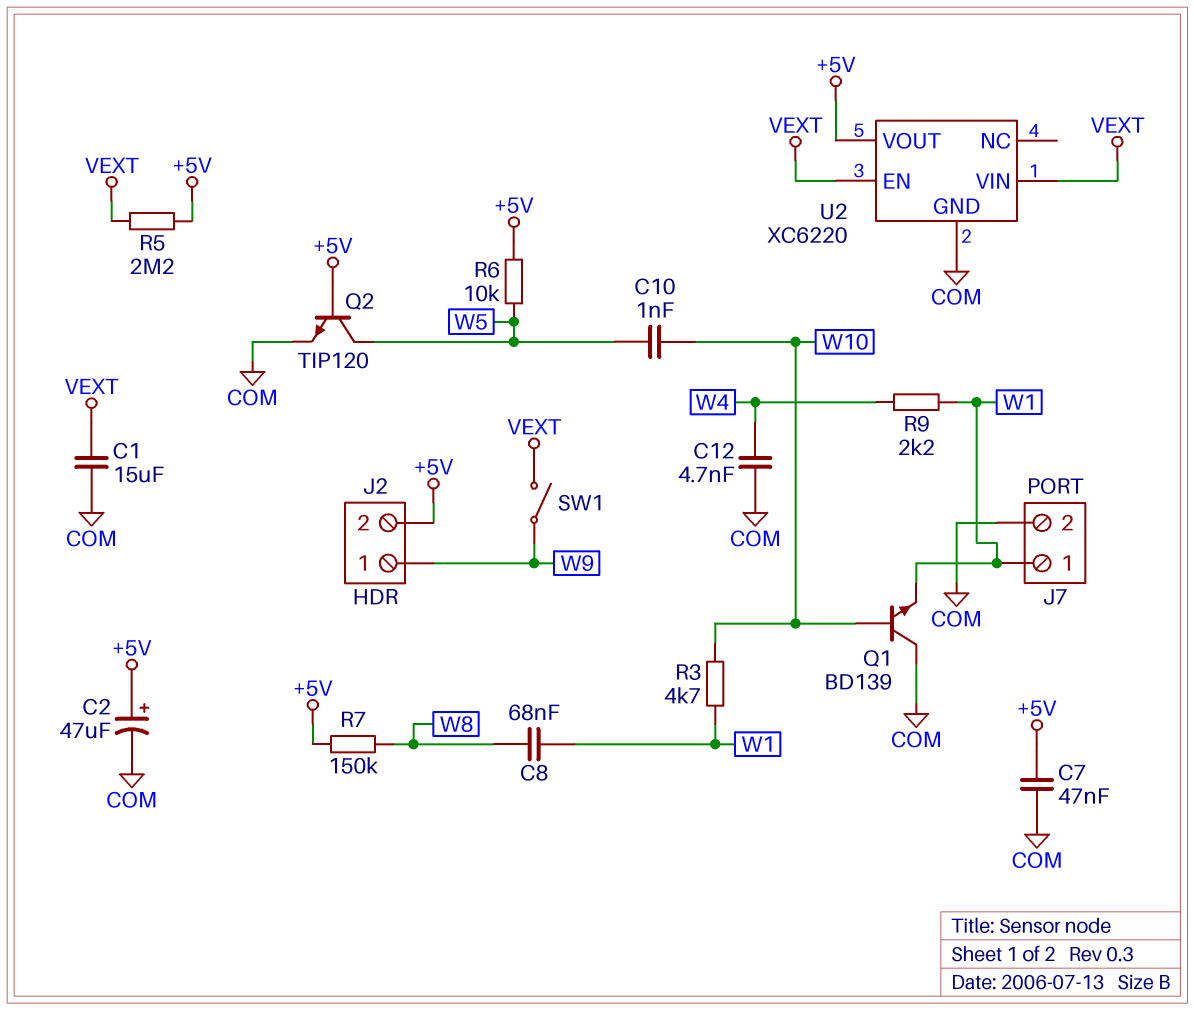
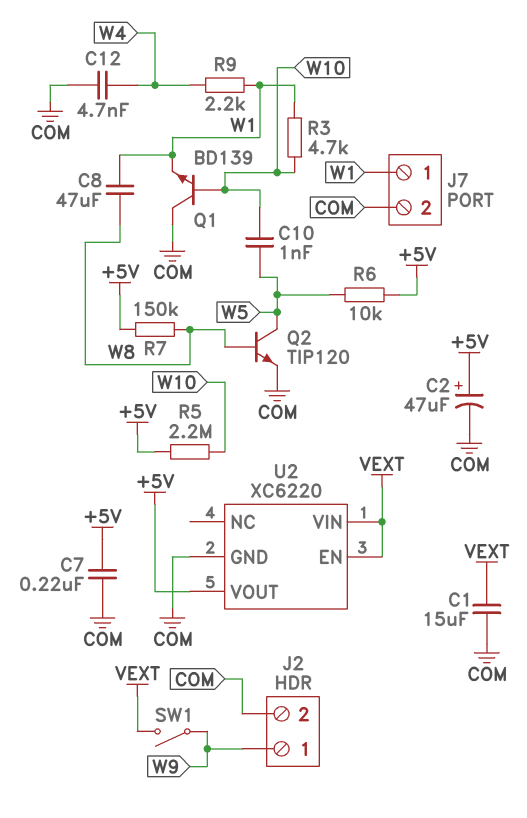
C7: 47nF (+5V, COM) -> 220nF (+5V, COM)
C8: 68nF (W1, W8) -> 47uF (W1, W8)
J2 pin 2: +5V -> COM
Q2: NPN TIP120 (B +5V, C W5, E COM) -> NPN TIP120 (B W8, C W5, E COM)
R5: 2.2M (+5V, VEXT) -> 2.2M (+5V, W10)

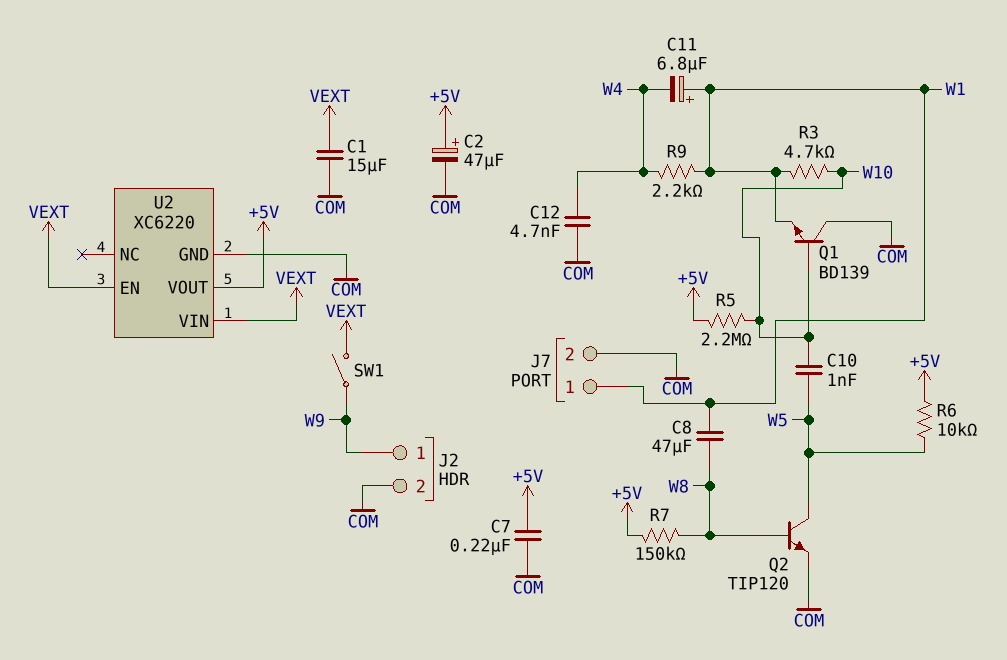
C11: none -> 6.8uF (plus W1, minus W4)

